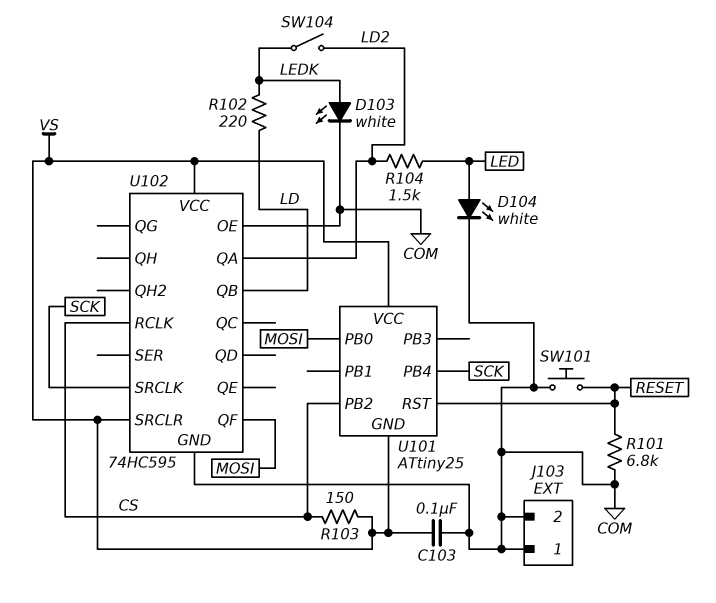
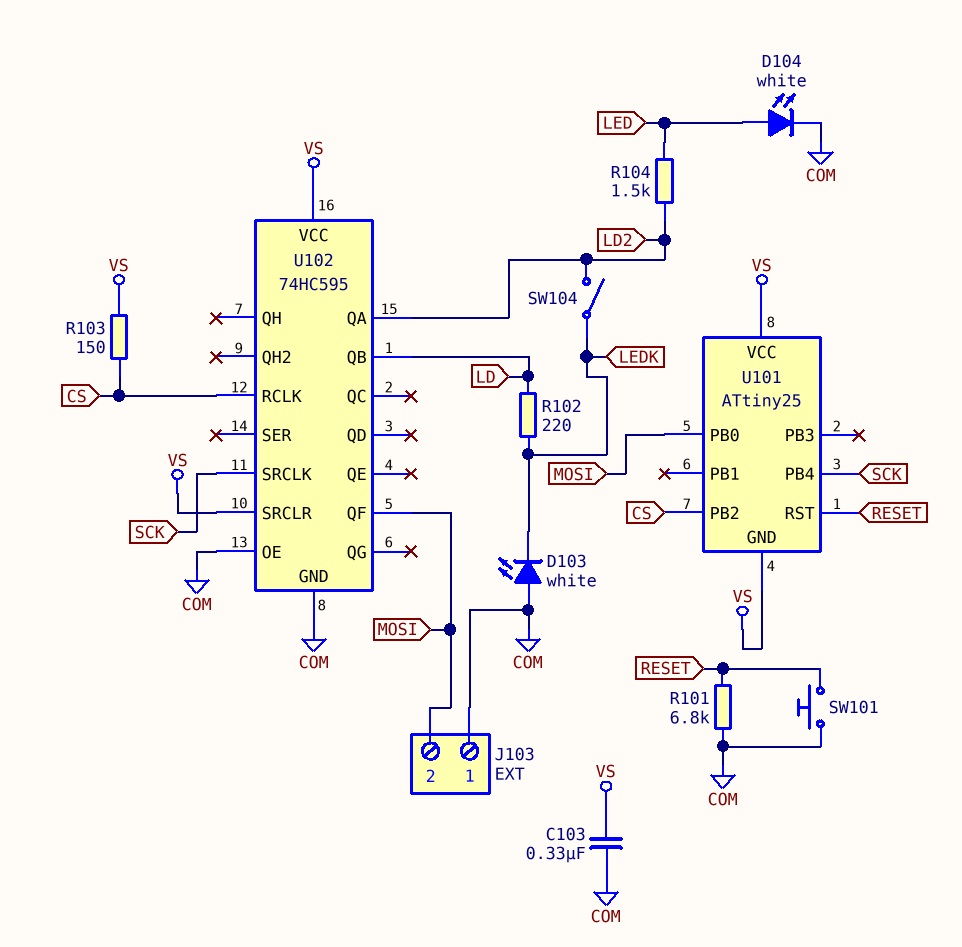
C103: 100nF (COM, VS) -> 330nF (COM, VS)
D103: LED white (A LEDK, K COM) -> LED white (A COM, K LEDK)
J103 pin 2: COM -> MOSI

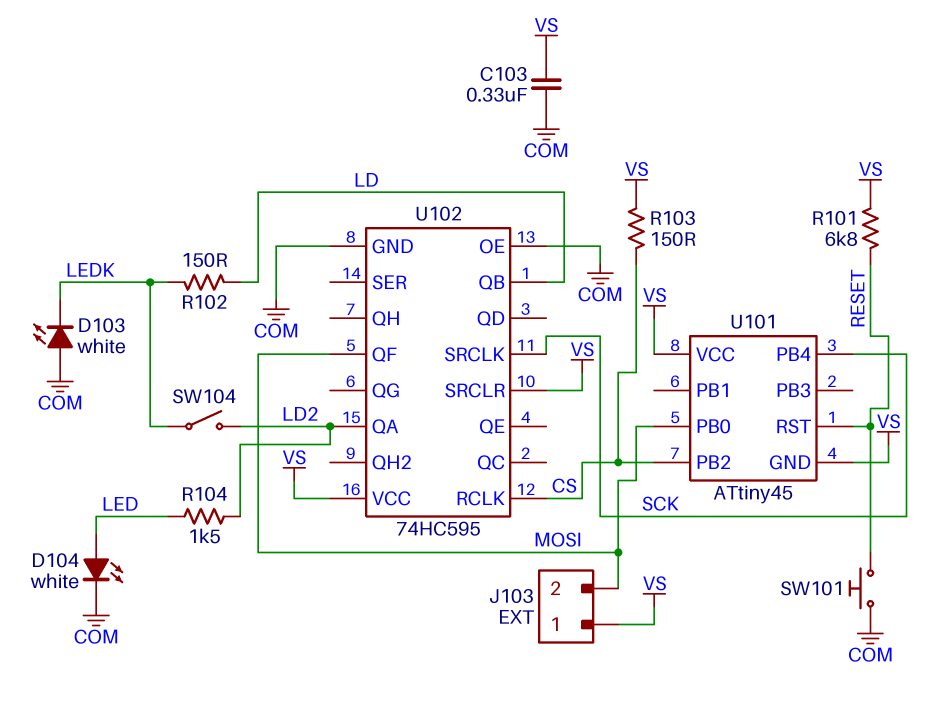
J103 pin 1: COM -> VS
R101: 6.8k (COM, RESET) -> 6.8k (RESET, VS)
R102: 220 (LD, LEDK) -> 150 (LD, LEDK)
U101: ATtiny25 -> ATtiny45

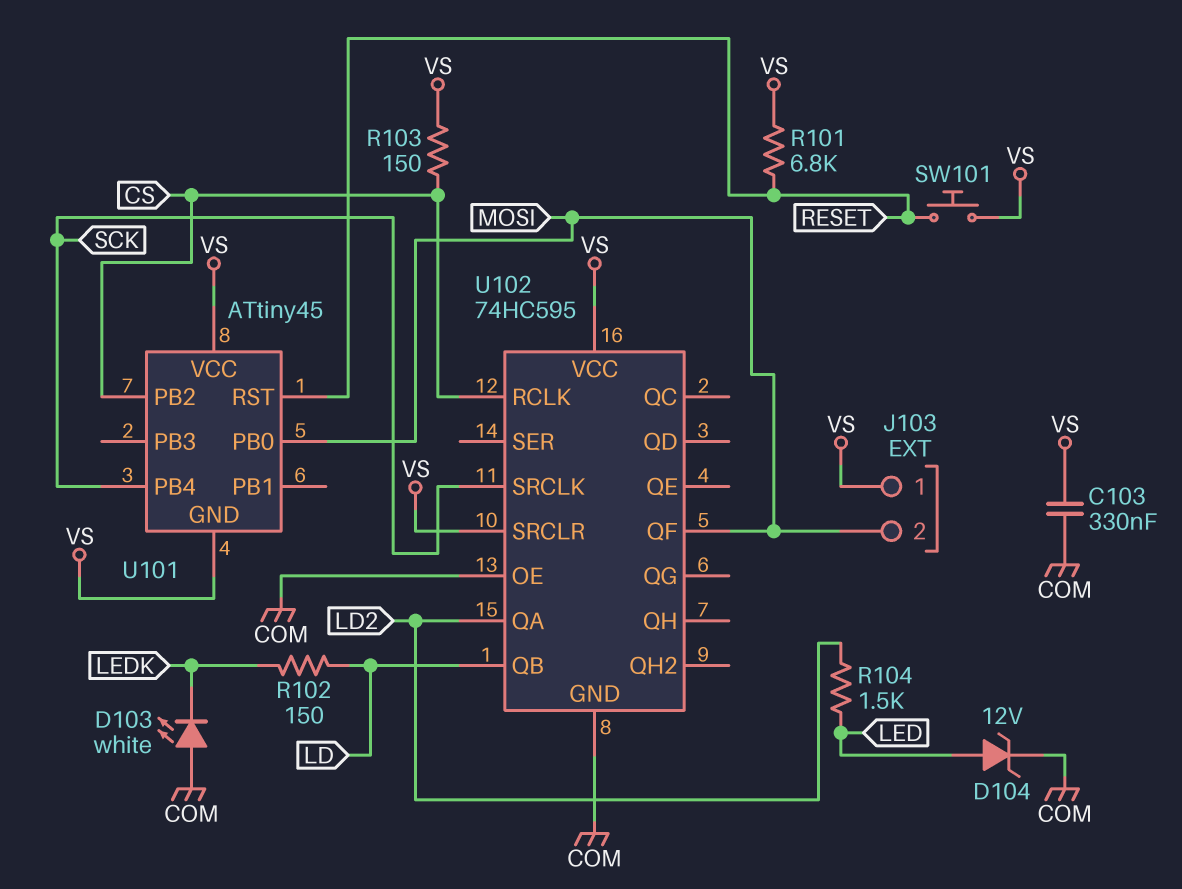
D104: LED white (A LED, K COM) -> zener 12V (A LED, K COM)
SW101: button (COM, RESET) -> button (RESET, VS)
SW104: switch (LD2, LEDK) -> none

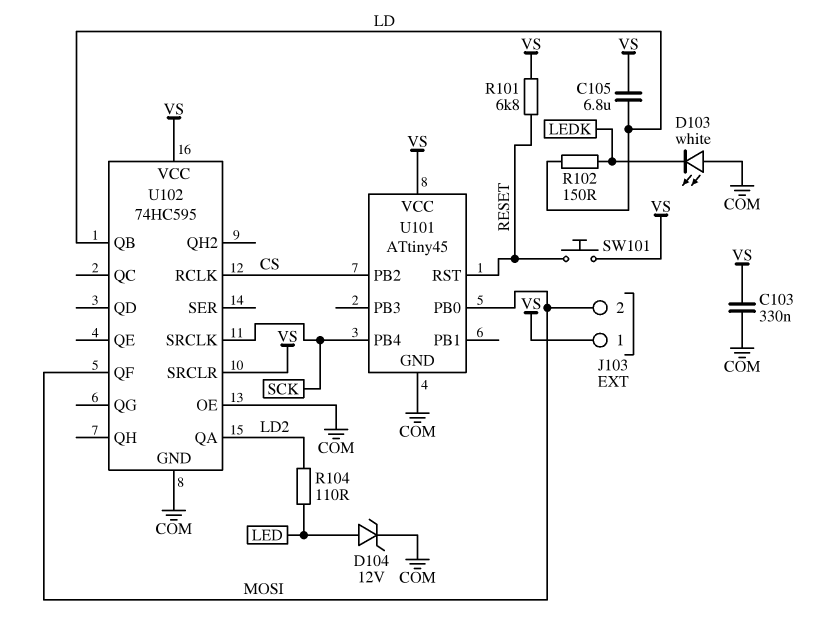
C105: none -> 6.8uF (LD, VS)
R103: 150 (CS, VS) -> none
R104: 1.5k (LD2, LED) -> 110 (LD2, LED)
U101 pin GND: VS -> COM

